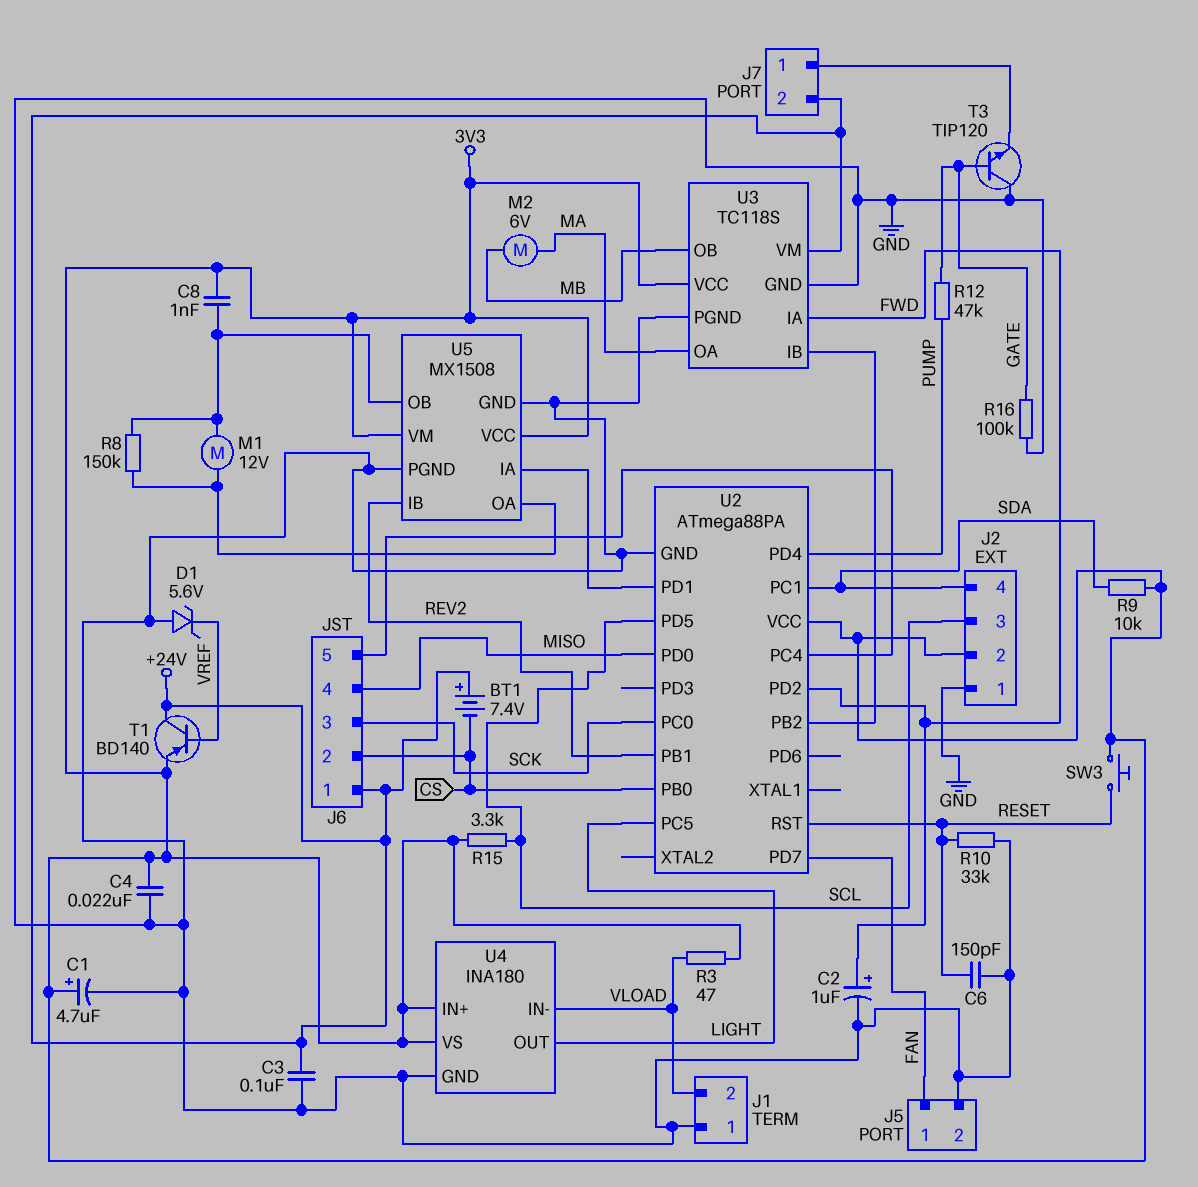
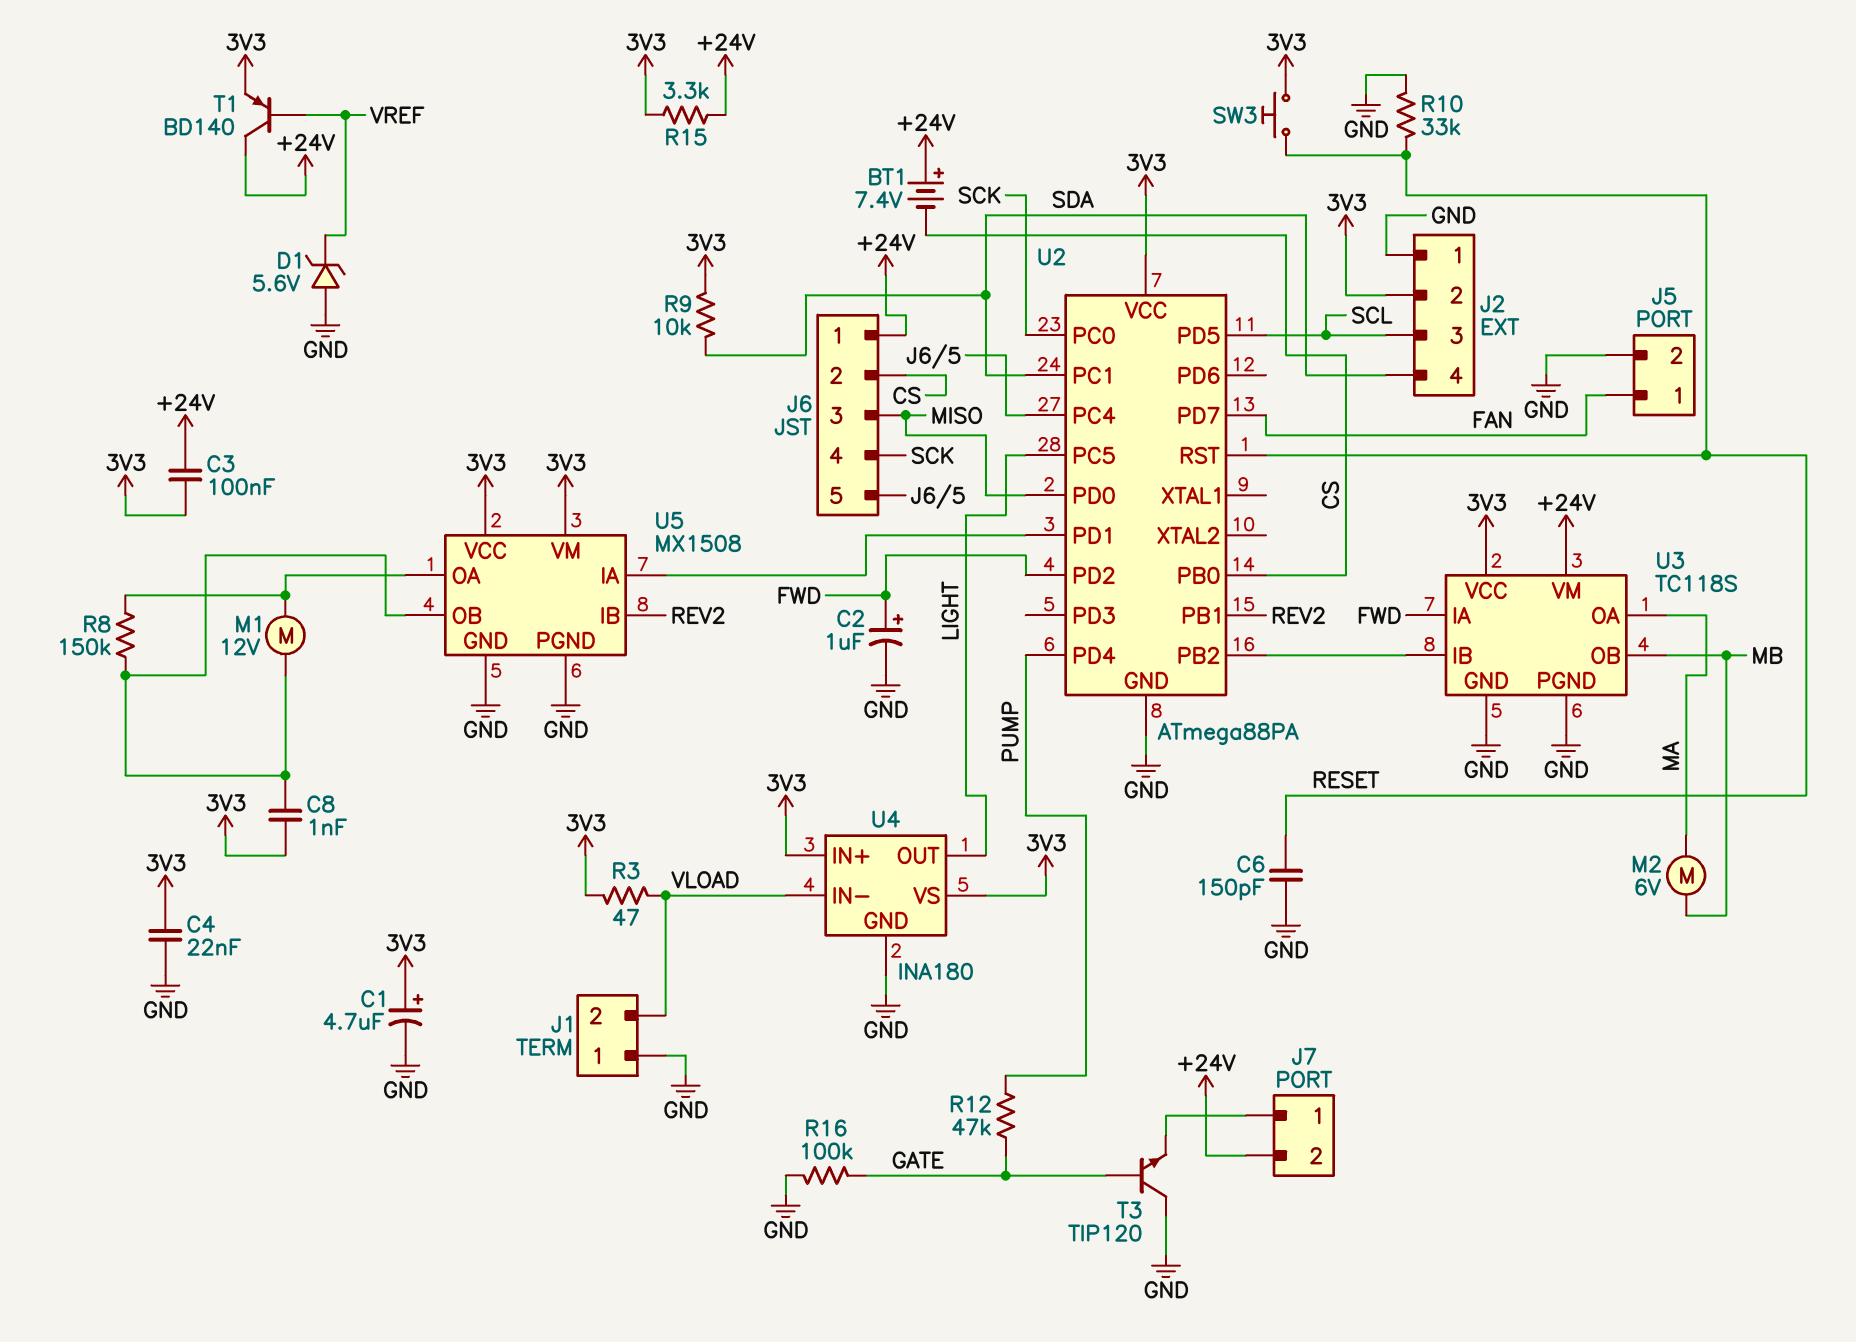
C3: 100nF (+24V, GND) -> 100nF (+24V, 3V3)
J6 pin 3: SCK -> MISO
J6 pin 4: MISO -> SCK
R15: 3.3k (3V3, SCL) -> 3.3k (+24V, 3V3)

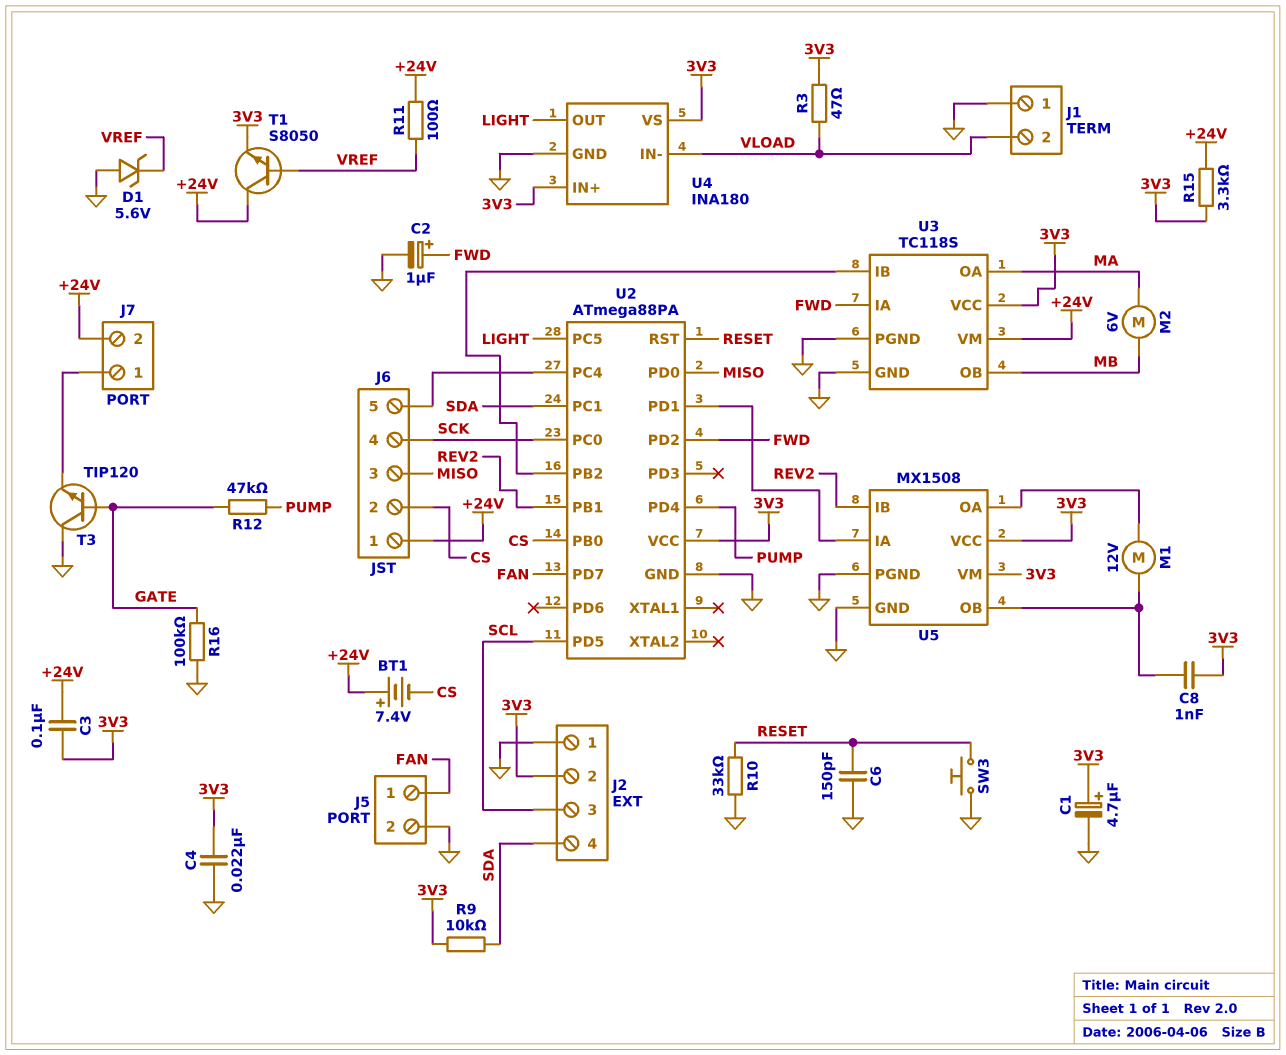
R8: 150k (U5/OA, U5/OB) -> none
R11: none -> 100 (+24V, VREF)
SW3: button (3V3, RESET) -> button (GND, RESET)
T1: PNP BD140 (B VREF, C +24V, E 3V3) -> NPN S8050 (B VREF, C +24V, E 3V3)

